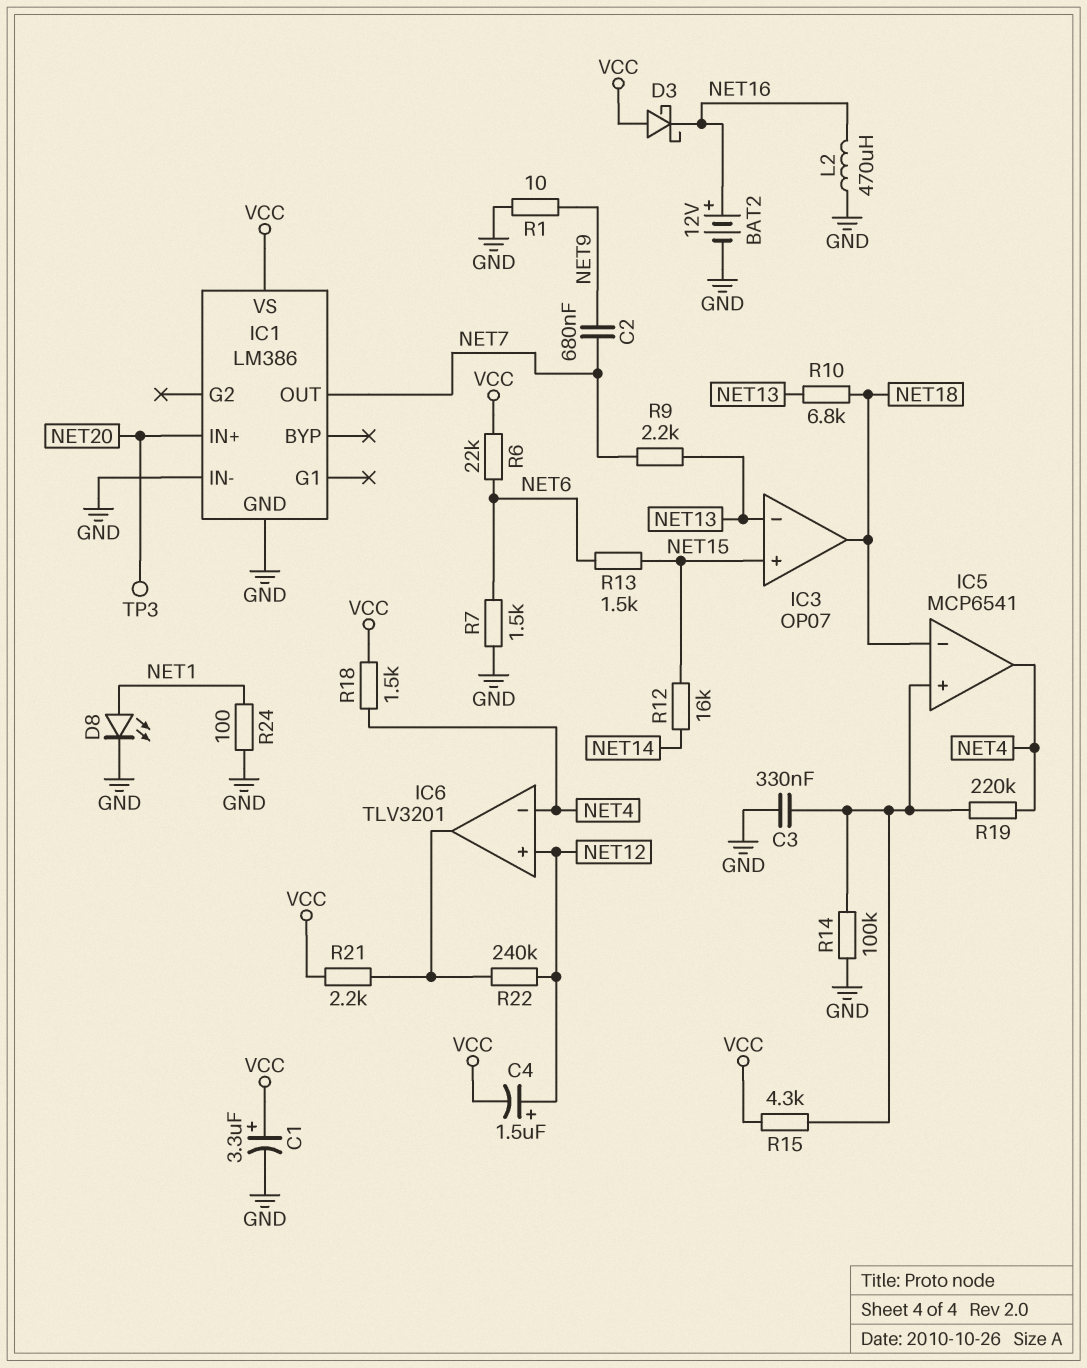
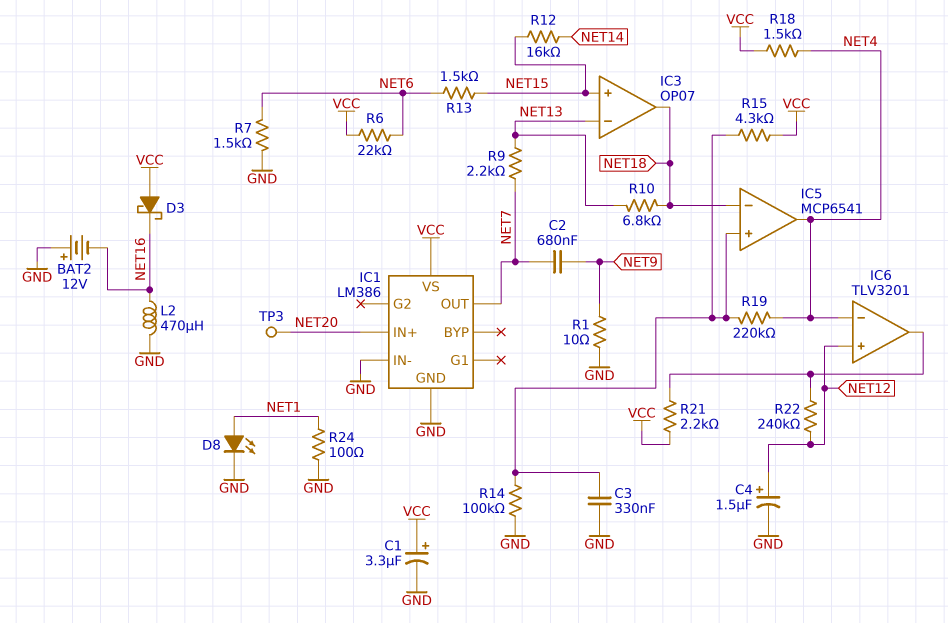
BAT2: 12V (plus NET16, minus GND) -> 12V (plus GND, minus NET16)
C4: 1.5uF (plus NET12, minus VCC) -> 1.5uF (plus NET12, minus GND)

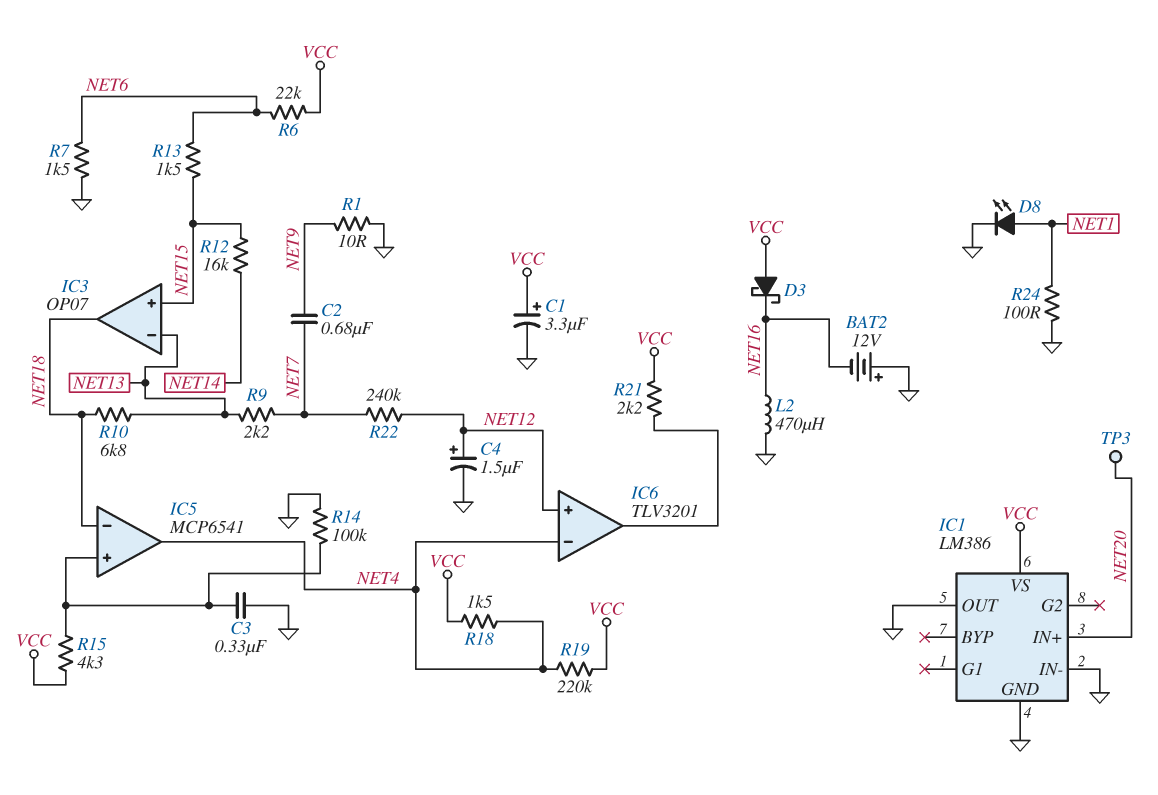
IC1 pin OUT: NET7 -> GND
R19: 220k (IC5/in+, NET4) -> 220k (NET4, VCC)
R22: 240k (IC6/out, NET12) -> 240k (NET7, NET12)

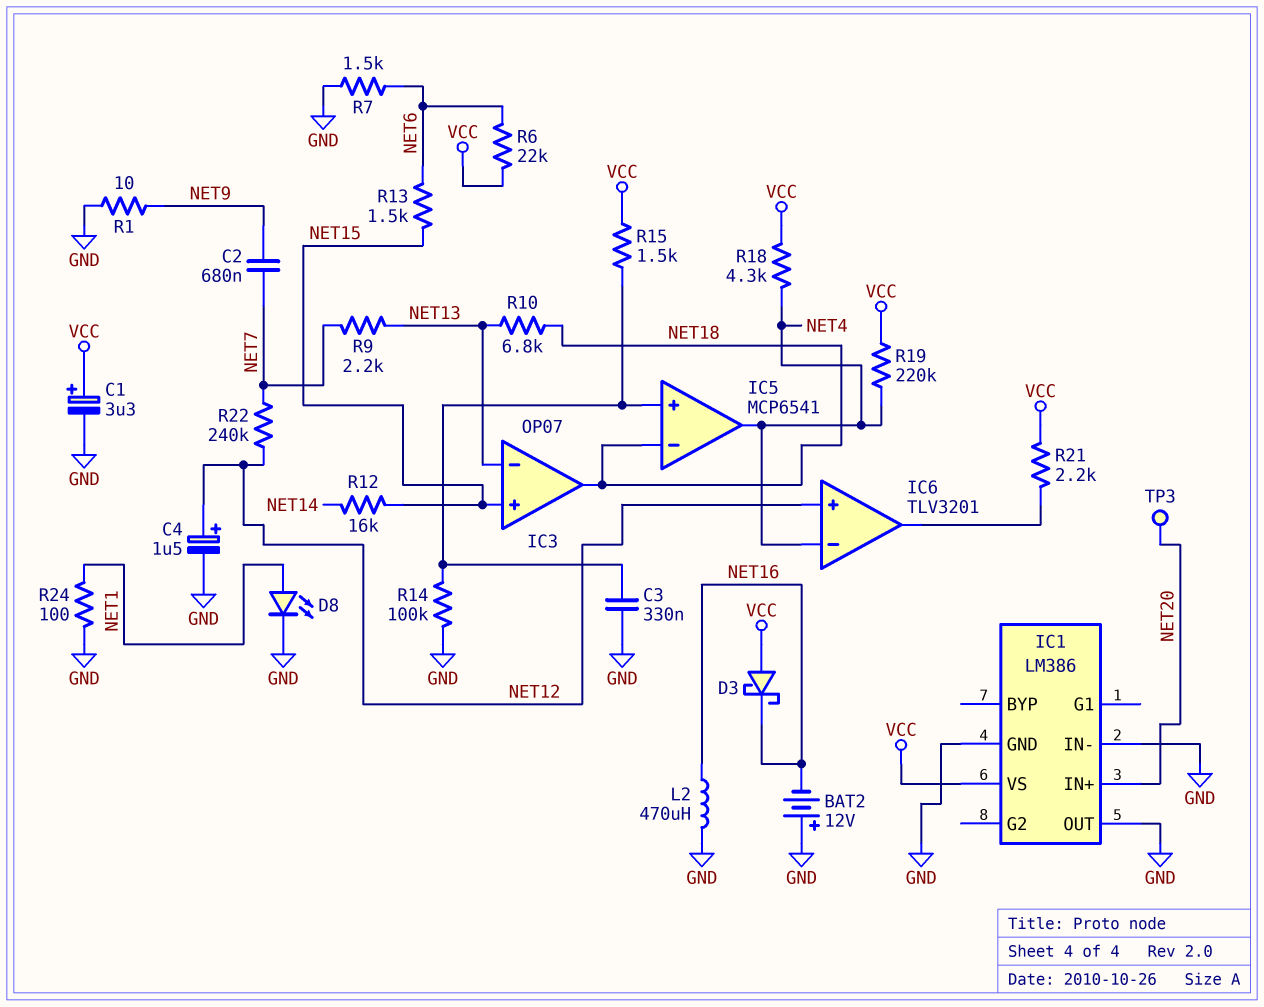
R15: 4.3k (IC5/in+, VCC) -> 1.5k (IC5/in+, VCC)
R18: 1.5k (NET4, VCC) -> 4.3k (NET4, VCC)

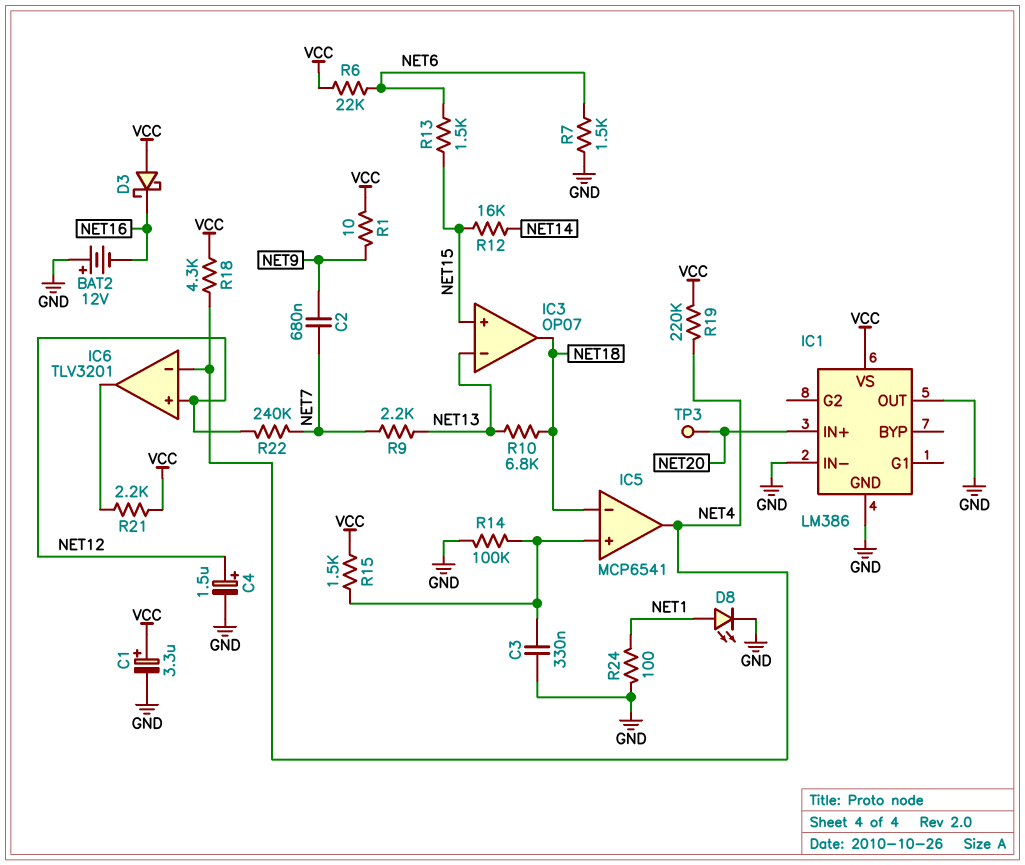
L2: 470uH (GND, NET16) -> none
R1: 10 (GND, NET9) -> 10 (NET9, VCC)

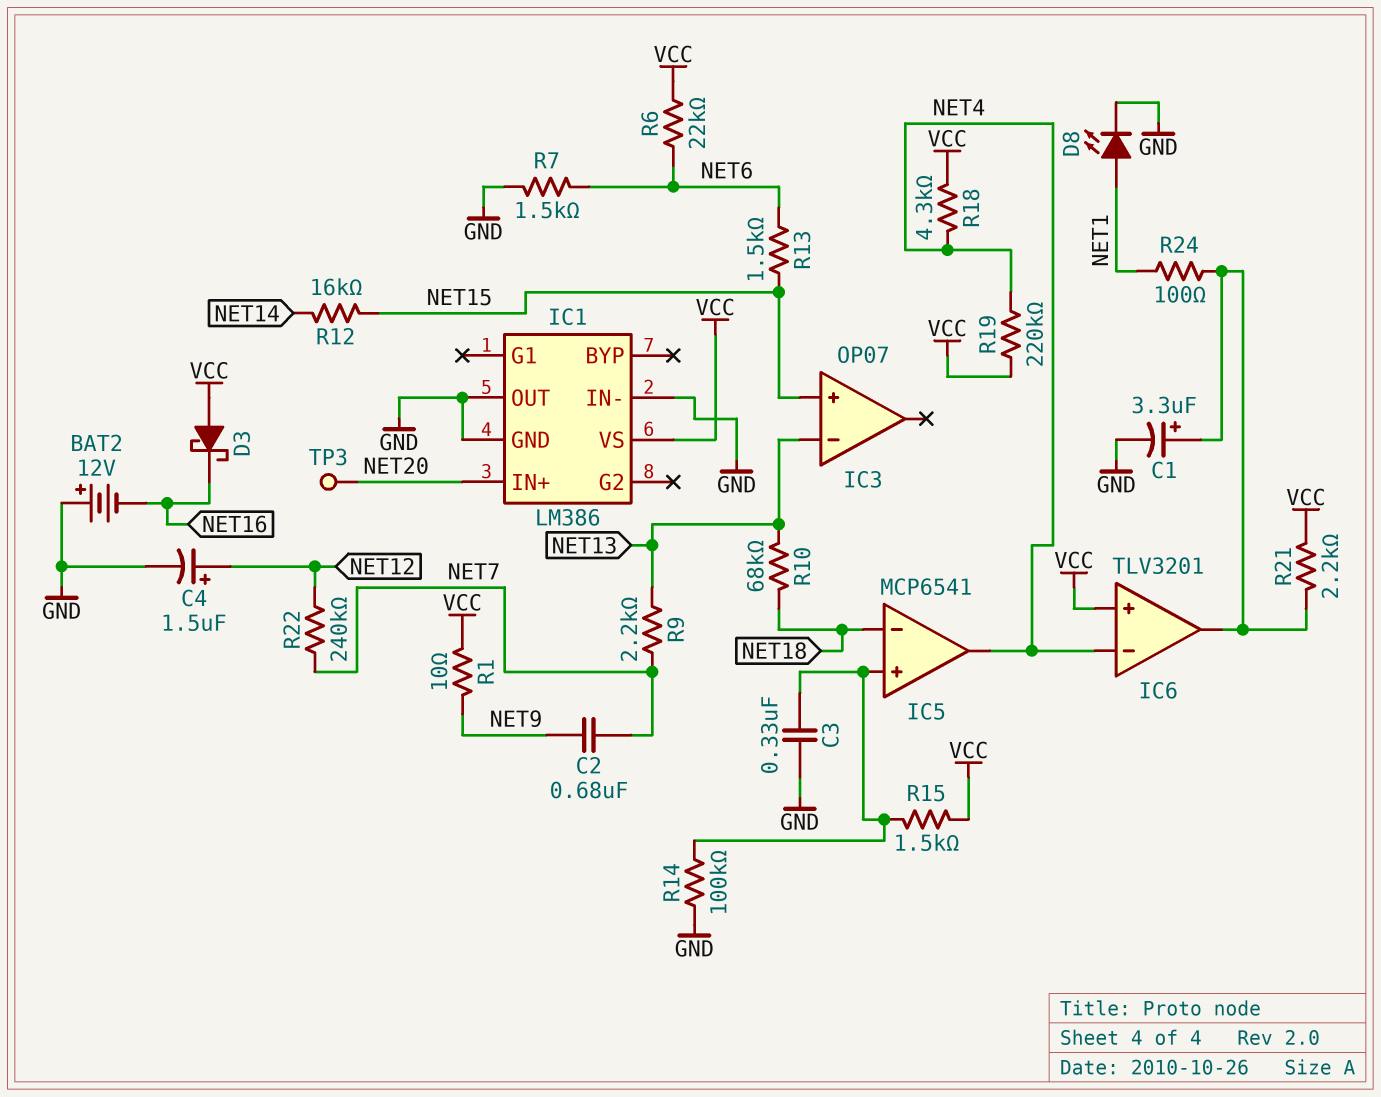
C1: 3.3uF (plus VCC, minus GND) -> 3.3uF (plus IC6/out, minus GND)
IC3 pin out: NET18 -> none
IC6 pin in+: NET12 -> VCC
R10: 6.8k (NET13, NET18) -> 68k (NET13, NET18)
R24: 100 (GND, NET1) -> 100 (IC6/out, NET1)

